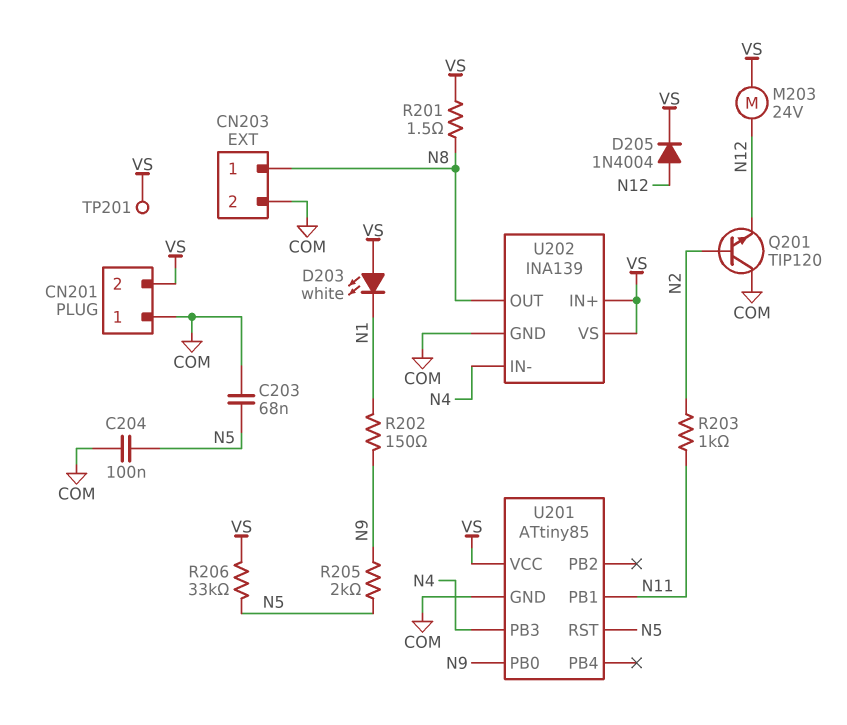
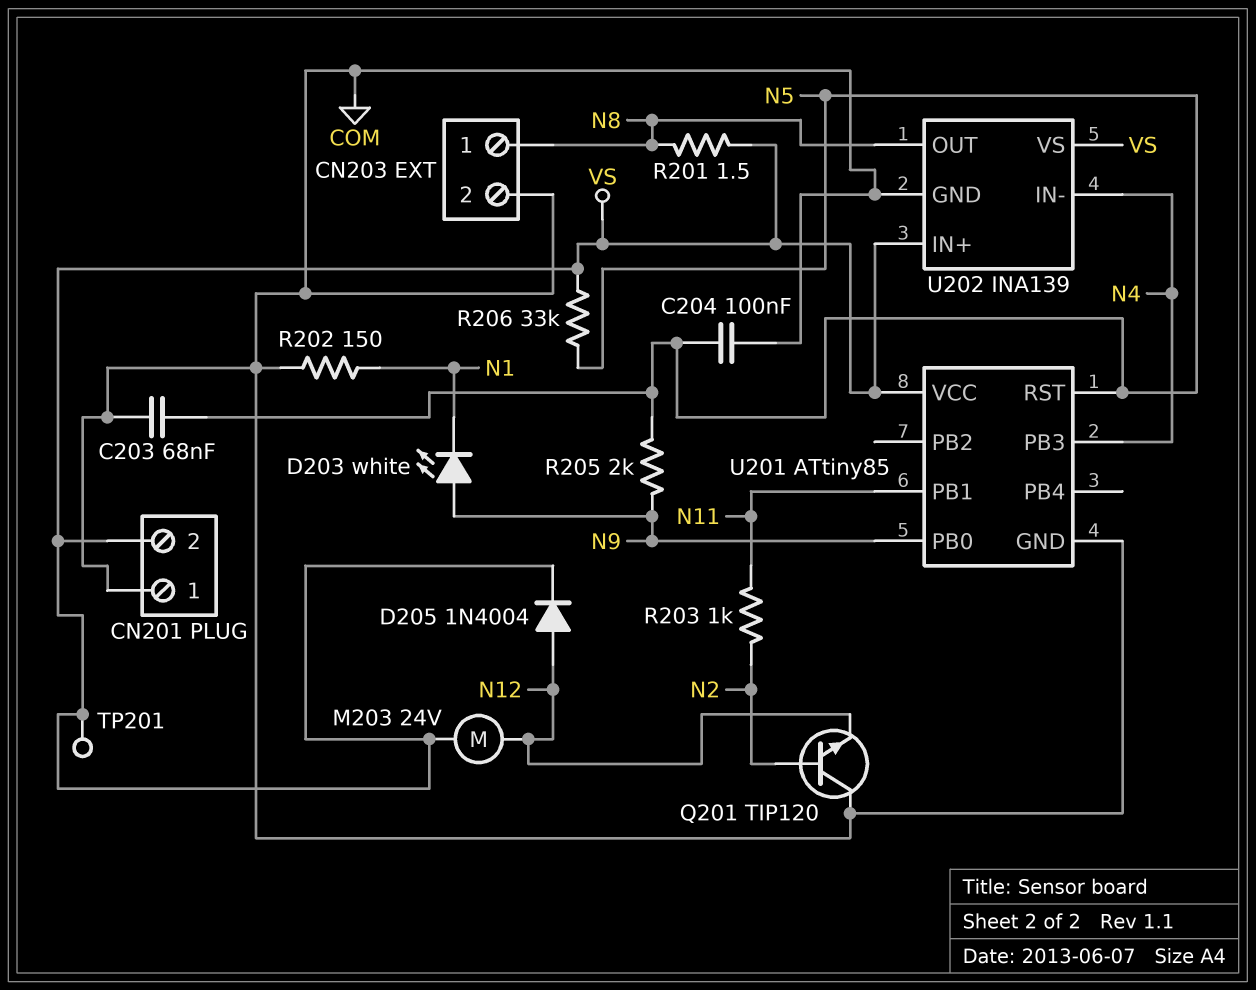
D203: LED white (A VS, K N1) -> LED white (A N9, K N1)
R202: 150 (N1, N9) -> 150 (COM, N1)

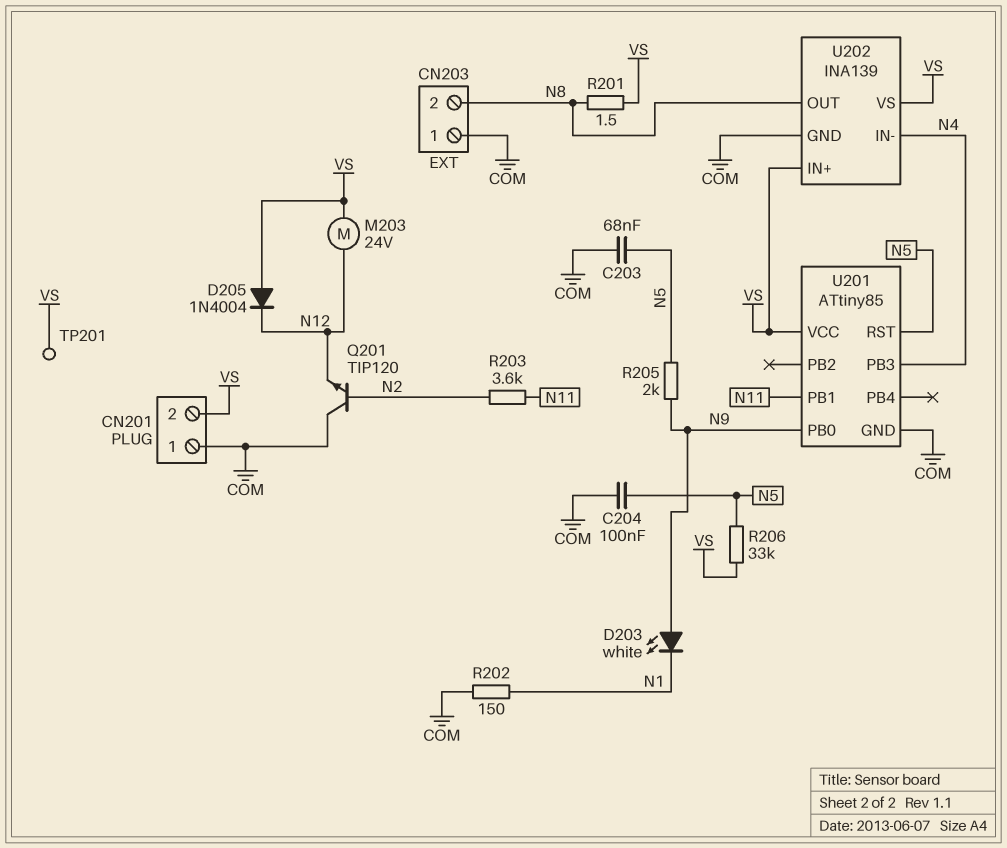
CN203 pin 1: N8 -> COM
CN203 pin 2: COM -> N8
D205: diode 1N4004 (A N12, K VS) -> diode 1N4004 (A VS, K N12)
R203: 1k (N2, N11) -> 3.6k (N2, N11)

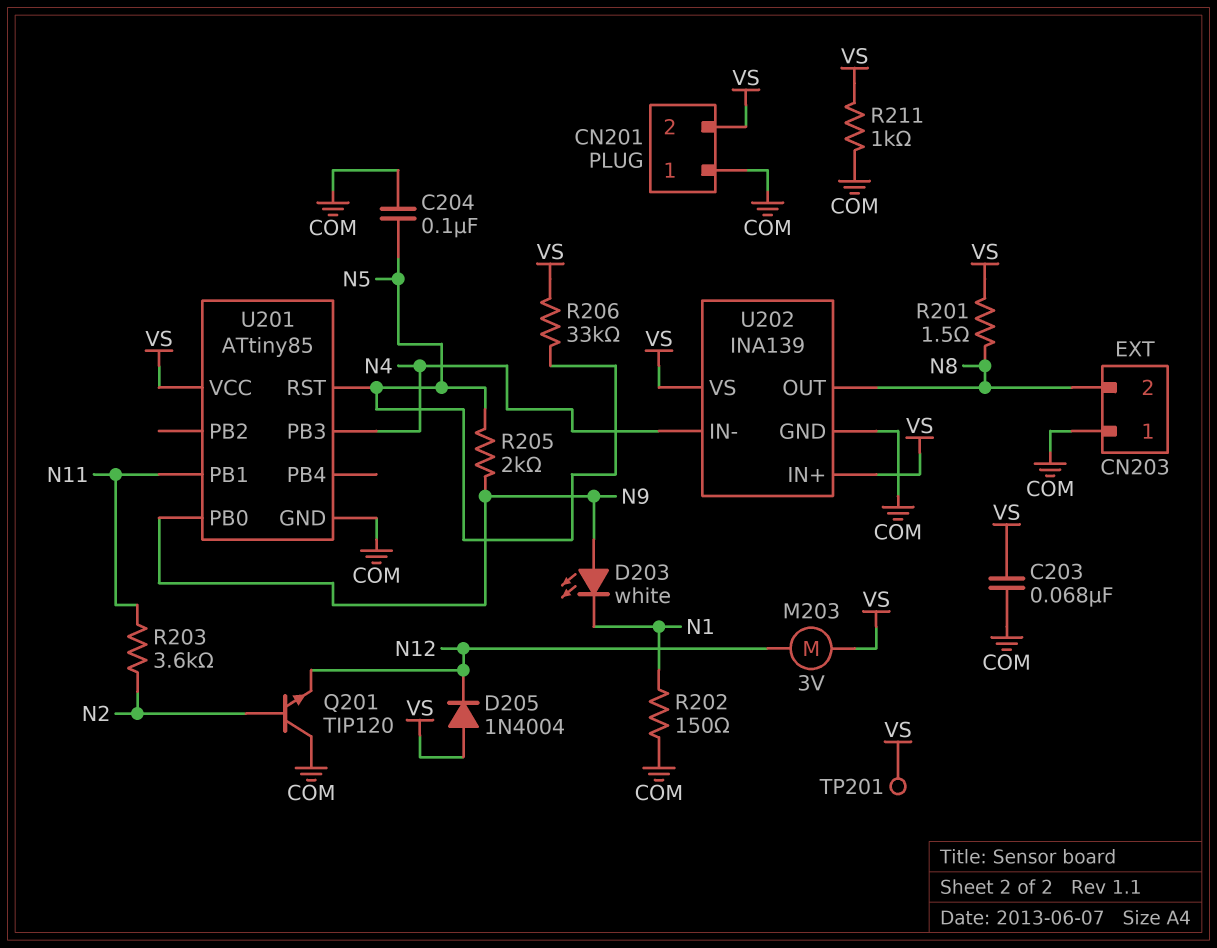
C203: 68nF (COM, N5) -> 68nF (COM, VS)
M203: motor 24V (N12, VS) -> motor 3V (N12, VS)
R211: none -> 1k (COM, VS)

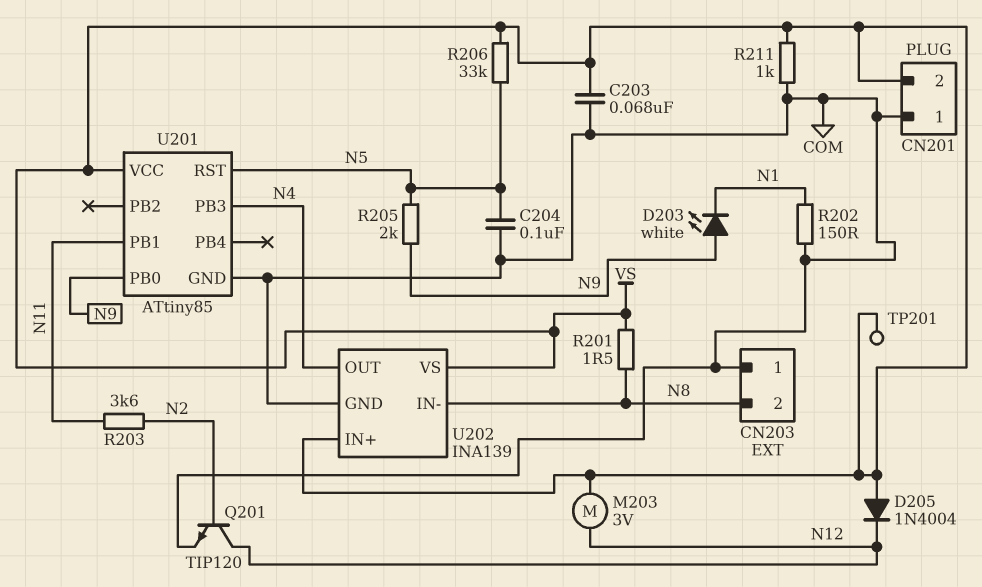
Q201: NPN TIP120 (B N2, C COM, E N12) -> NPN TIP120 (B N2, C N12, E COM)
U202 pin IN-: N4 -> N8
U202 pin OUT: N8 -> N4

